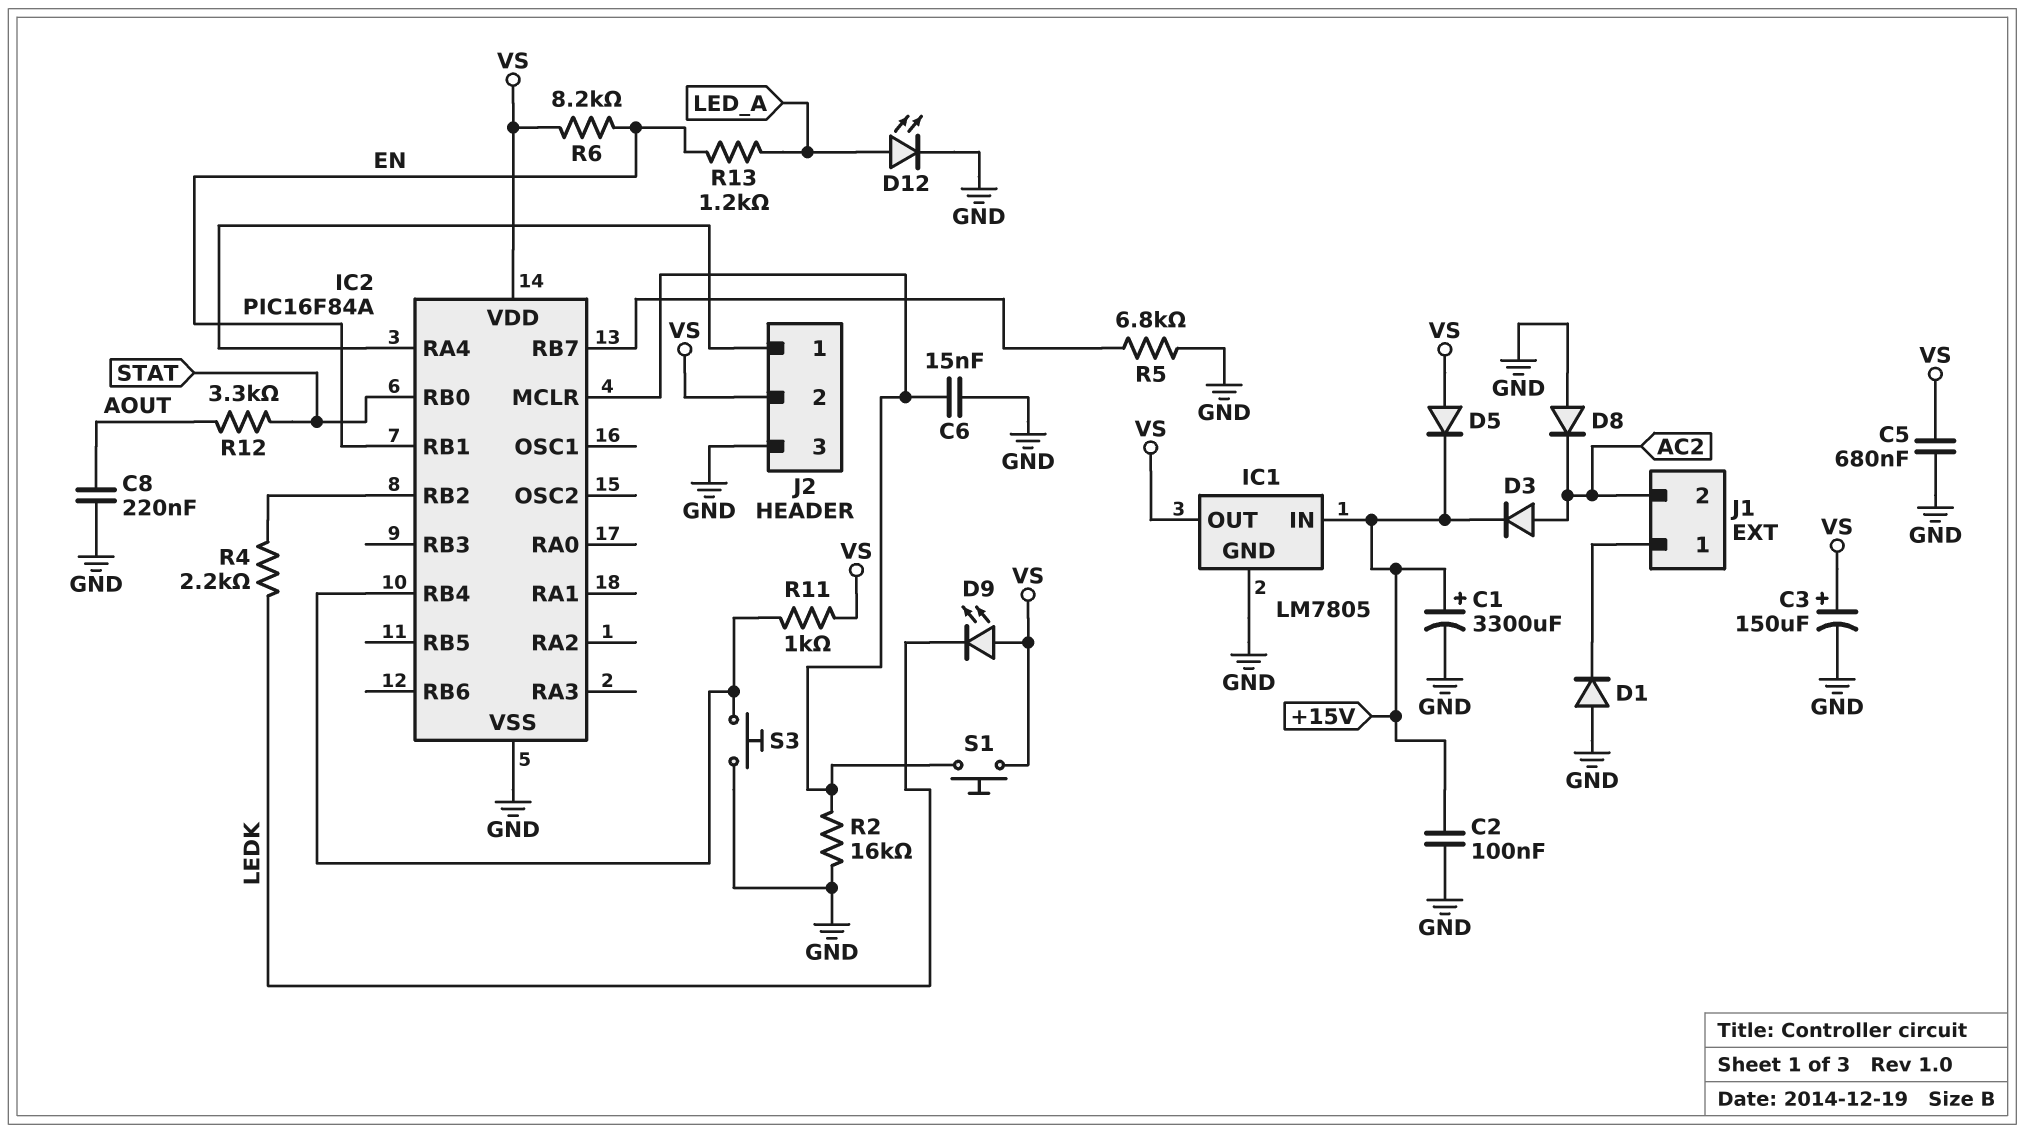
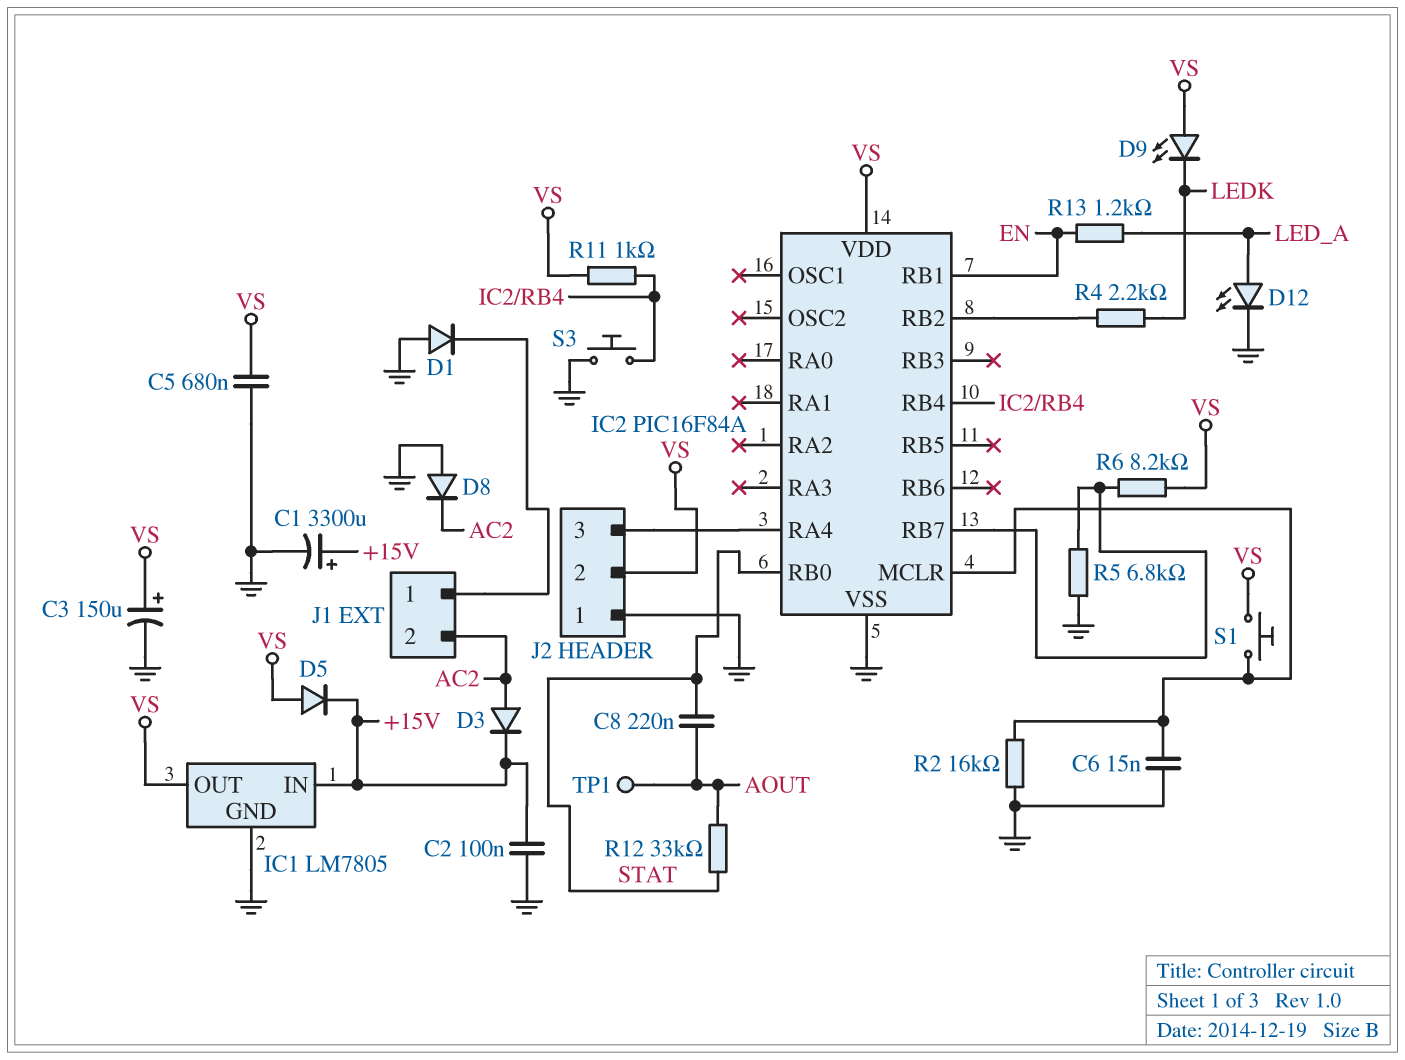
C8: 220nF (AOUT, GND) -> 220nF (AOUT, STAT)
J2 pin 1: IC2/RA4 -> GND
J2 pin 3: GND -> IC2/RA4
R6: 8.2k (EN, VS) -> 8.2k (IC2/RB7, VS)
R12: 3.3k (AOUT, STAT) -> 33k (AOUT, STAT)
TP1: none -> test point (AOUT)

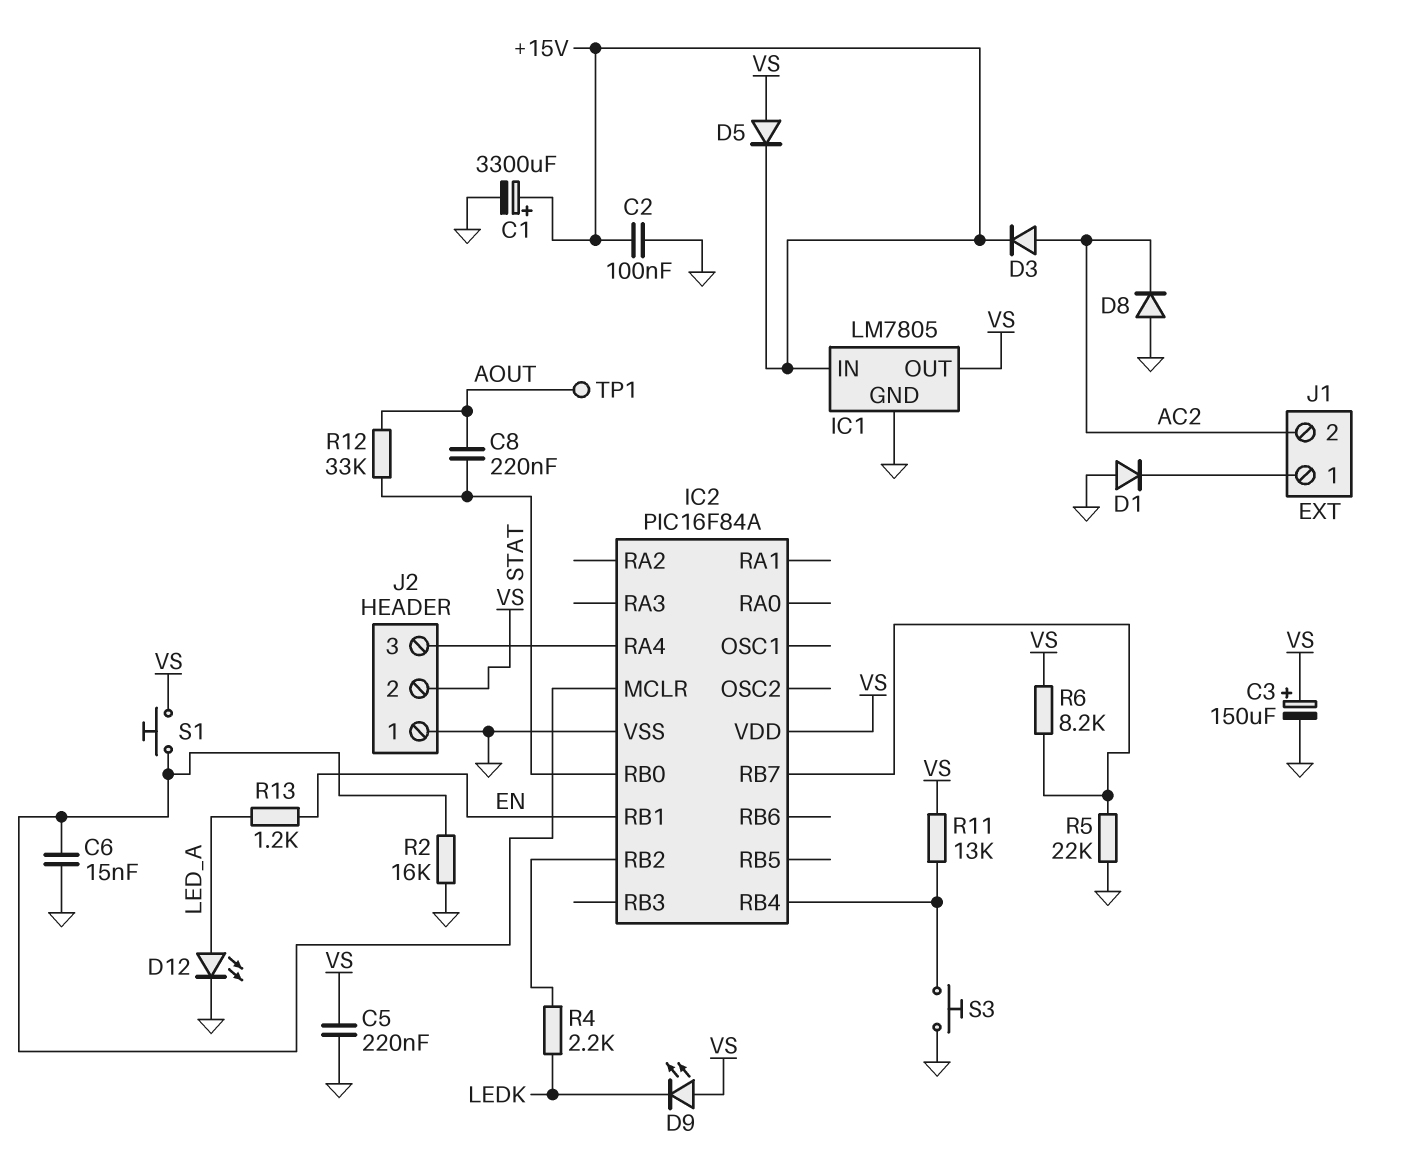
C5: 680nF (GND, VS) -> 220nF (GND, VS)
R5: 6.8k (GND, IC2/RB7) -> 22k (GND, IC2/RB7)
R11: 1k (IC2/RB4, VS) -> 13k (IC2/RB4, VS)

